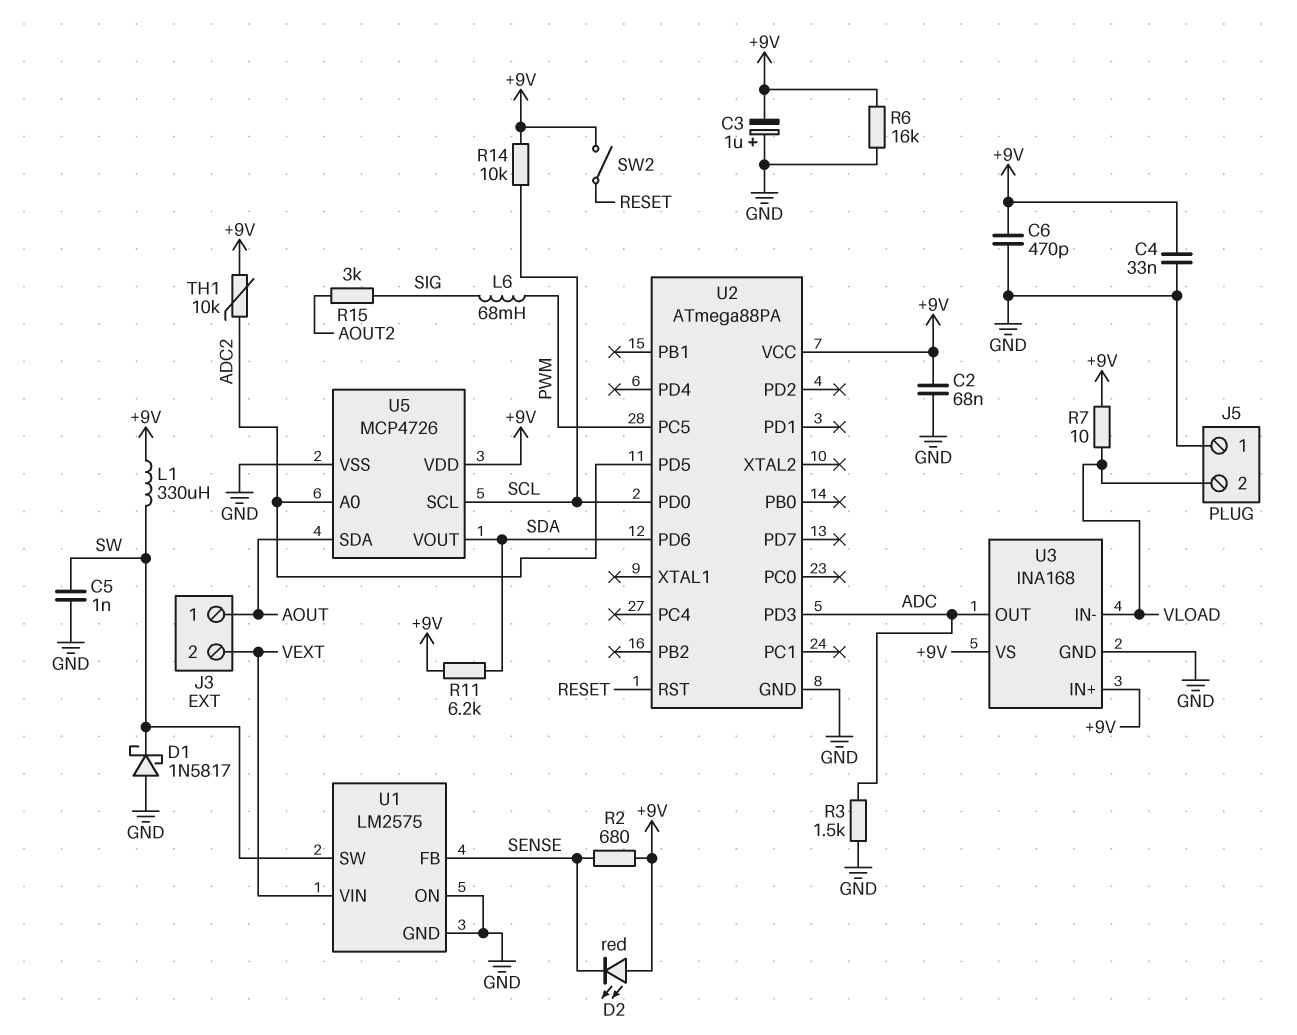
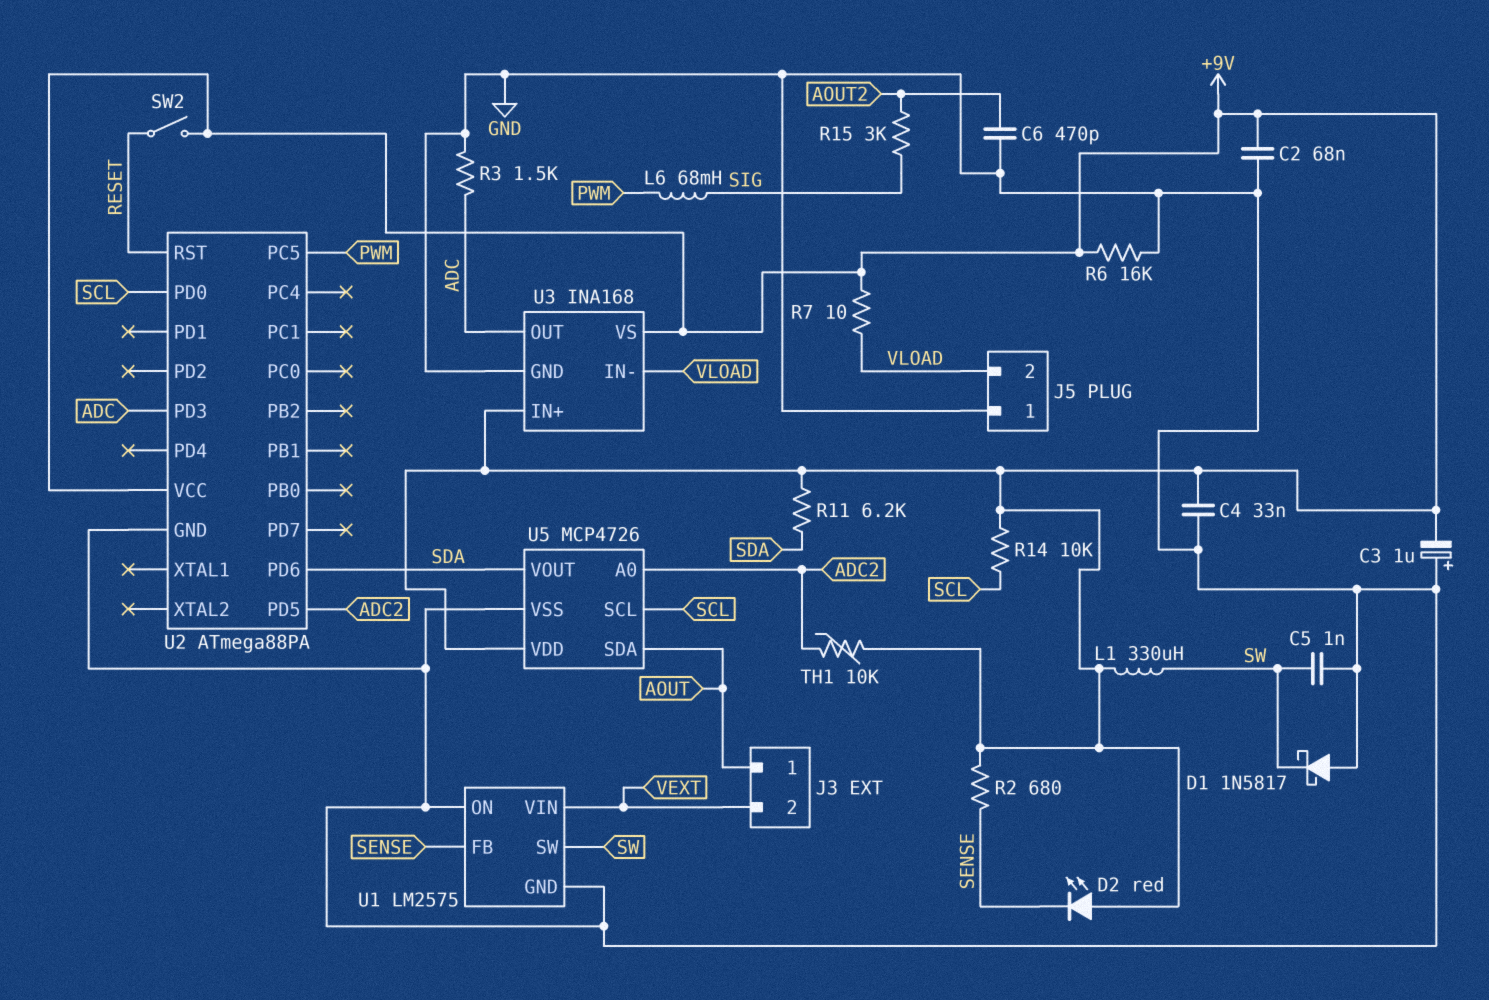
C6: 470pF (+9V, GND) -> 470pF (AOUT2, GND)

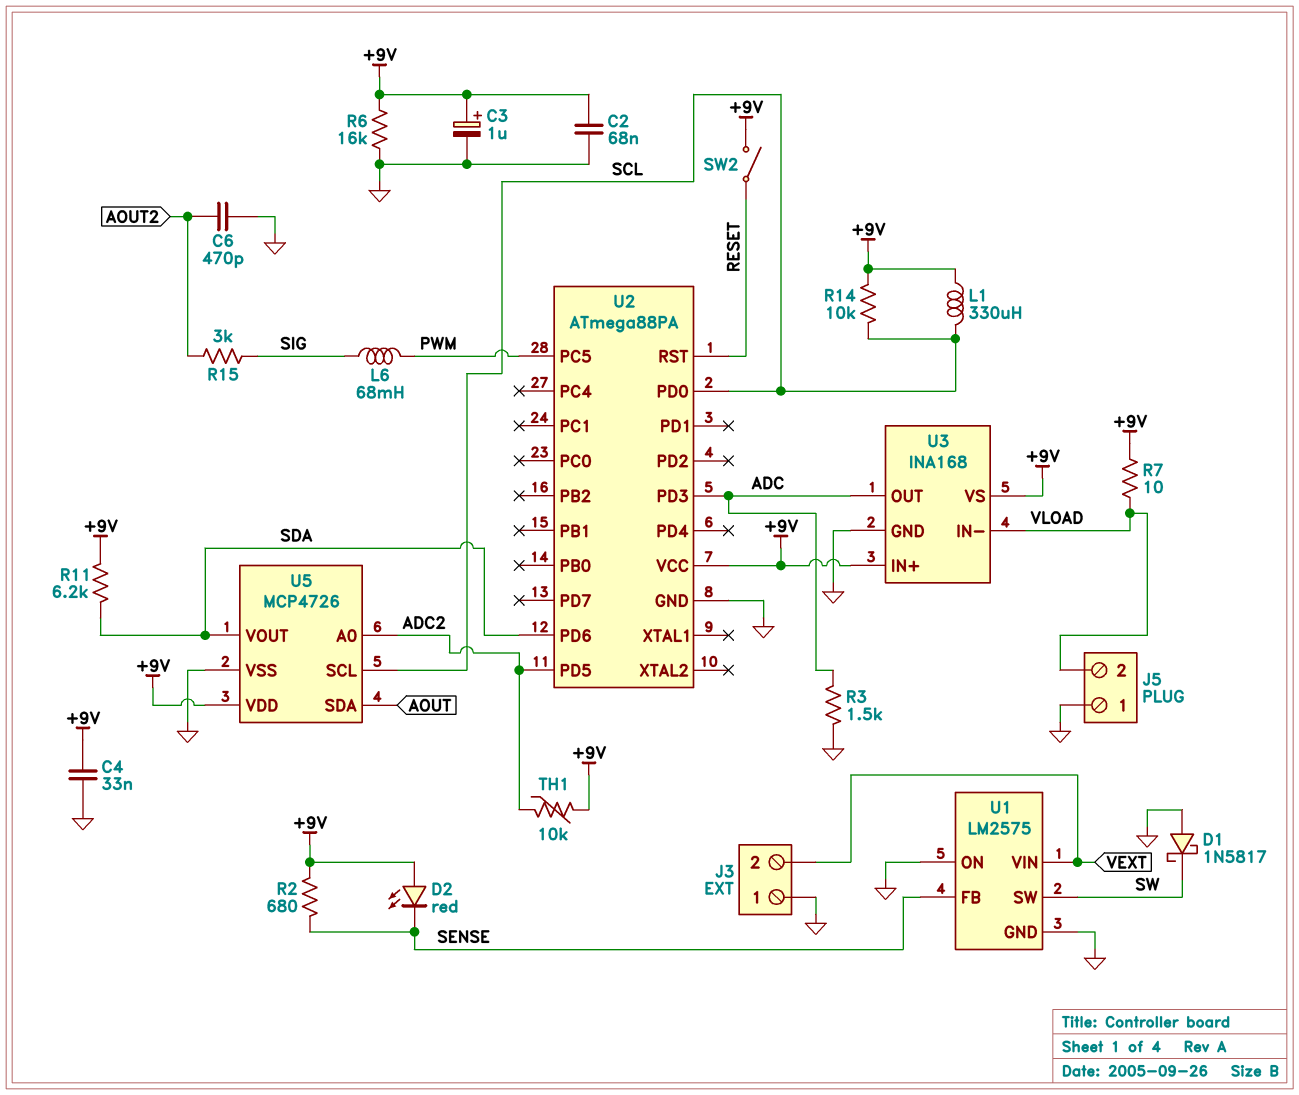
C3: 1uF (plus GND, minus +9V) -> 1uF (plus +9V, minus GND)
C5: 1nF (GND, SW) -> none
J3 pin 1: AOUT -> GND
L1: 330uH (+9V, SW) -> 330uH (+9V, SCL)

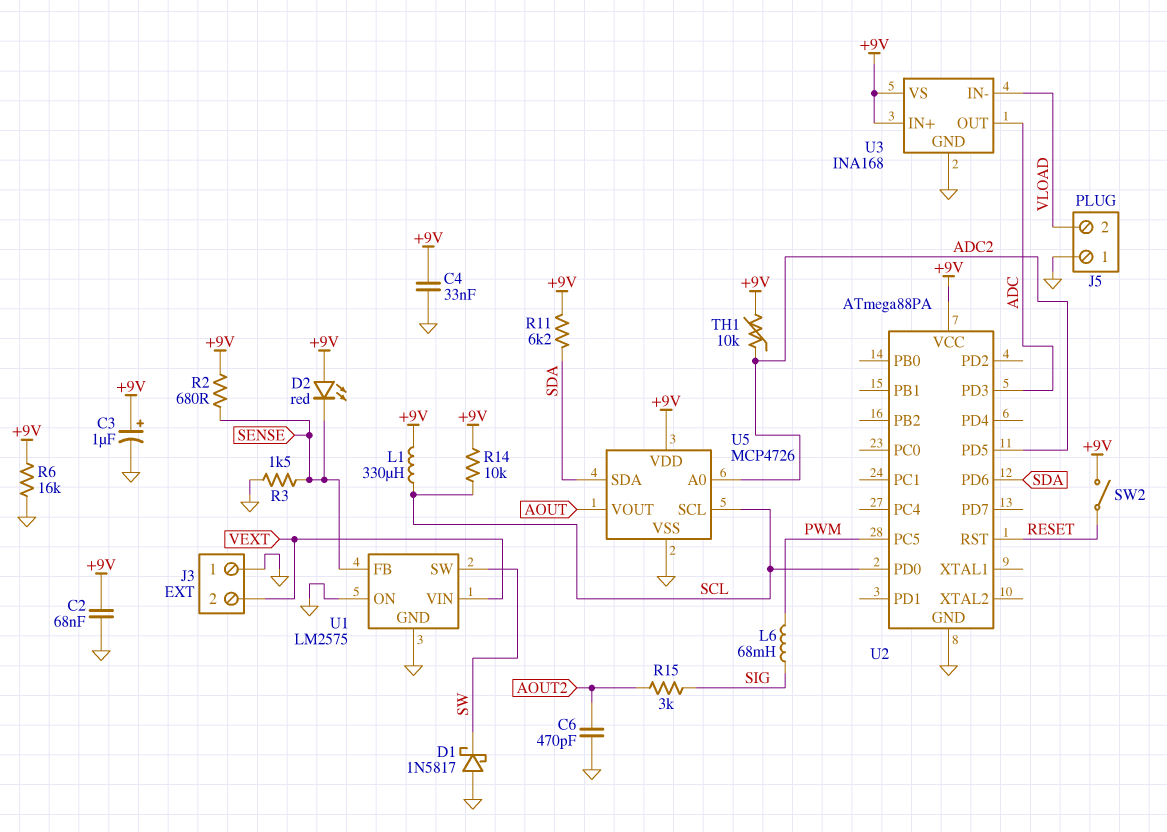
R3: 1.5k (ADC, GND) -> 1.5k (GND, SENSE)
R7: 10 (+9V, VLOAD) -> none
U5 pin SDA: AOUT -> SDA
U5 pin VOUT: SDA -> AOUT

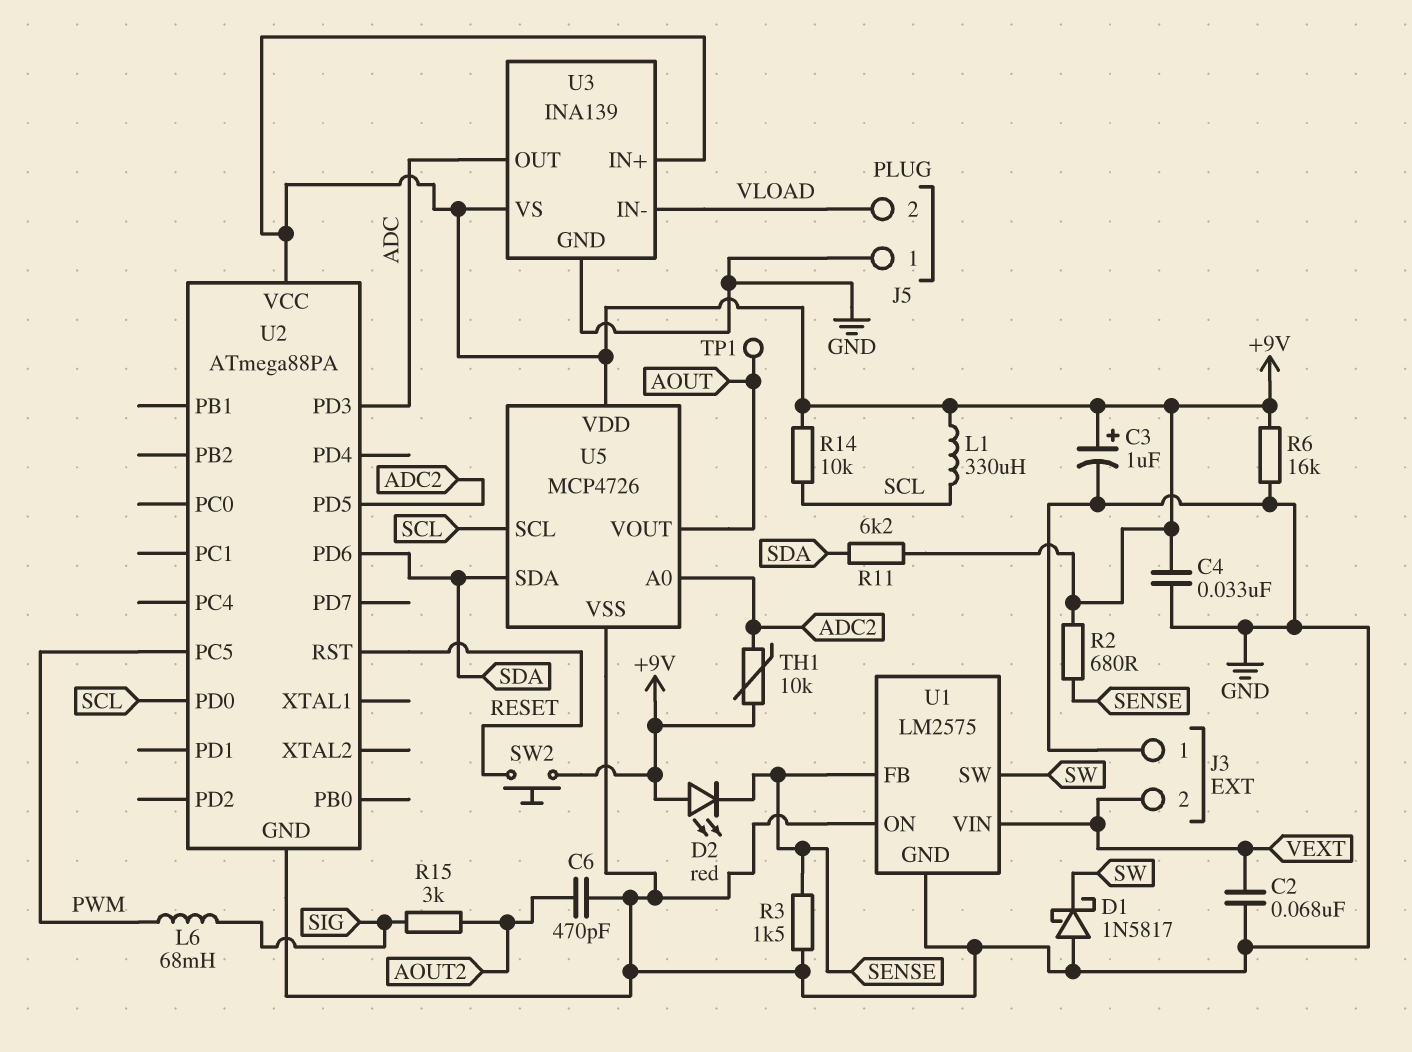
C2: 68nF (+9V, GND) -> 68nF (GND, VEXT)
SW2: switch (+9V, RESET) -> button (+9V, RESET)
TP1: none -> test point (AOUT)
U3: INA168 -> INA139

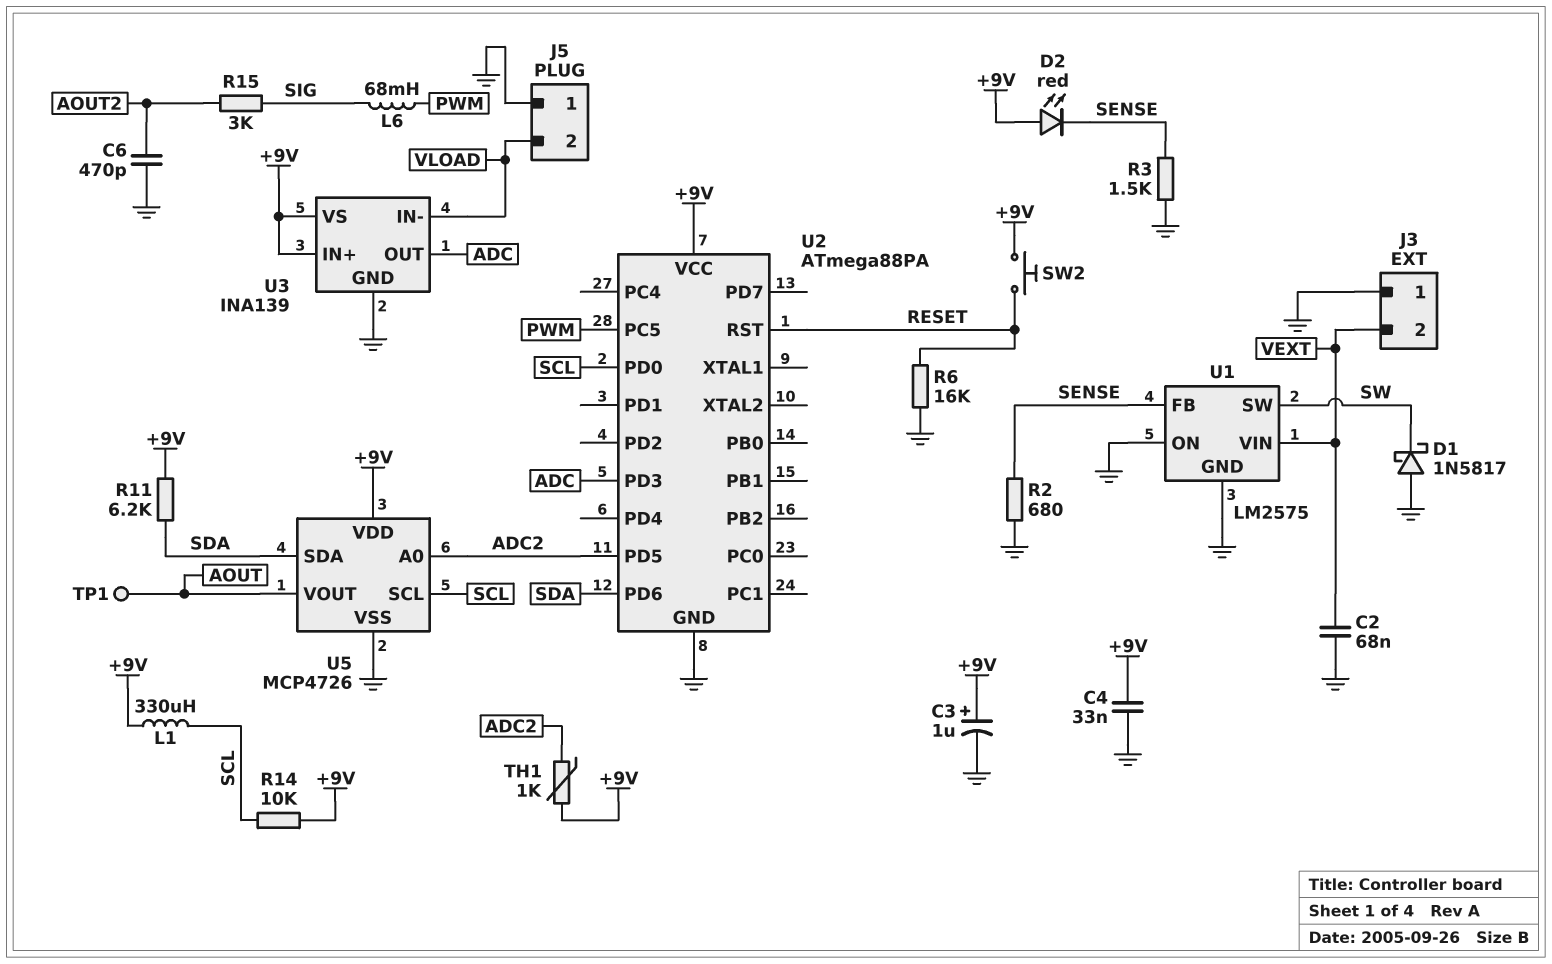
R2: 680 (+9V, SENSE) -> 680 (GND, SENSE)
R6: 16k (+9V, GND) -> 16k (GND, RESET)
TH1: 10k (+9V, ADC2) -> 1k (+9V, ADC2)

